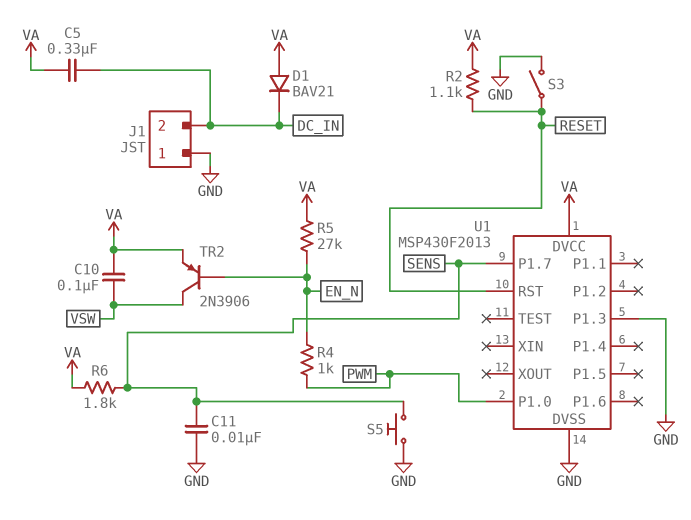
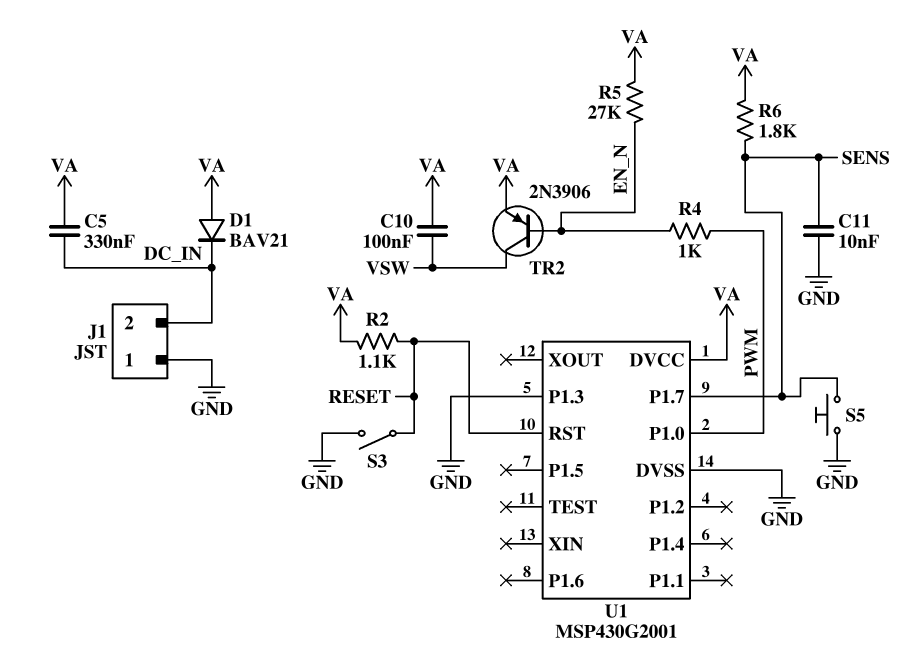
U1: MSP430F2013 -> MSP430G2001

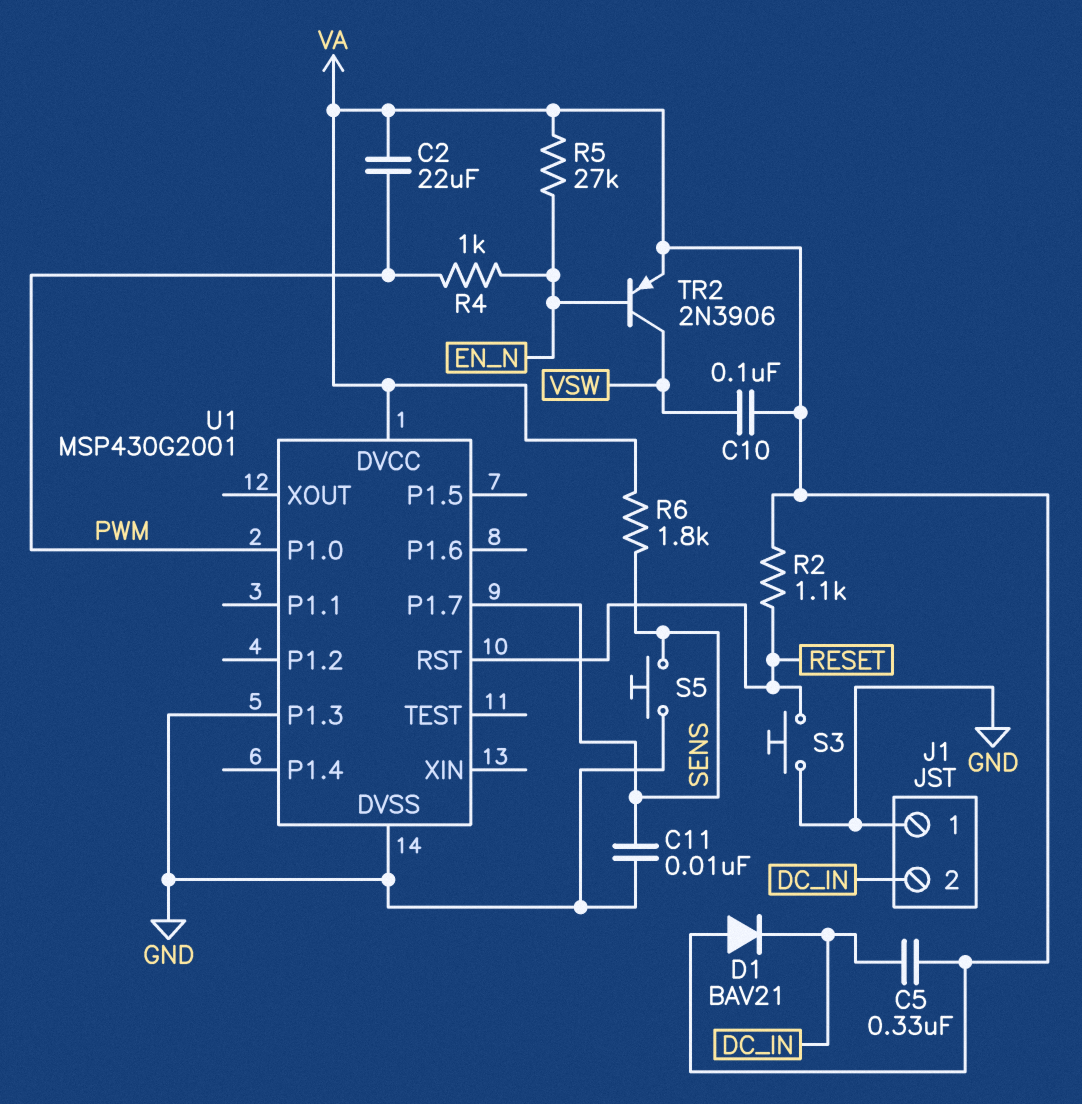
C2: none -> 22uF (PWM, VA)
S3: switch (GND, RESET) -> button (GND, RESET)

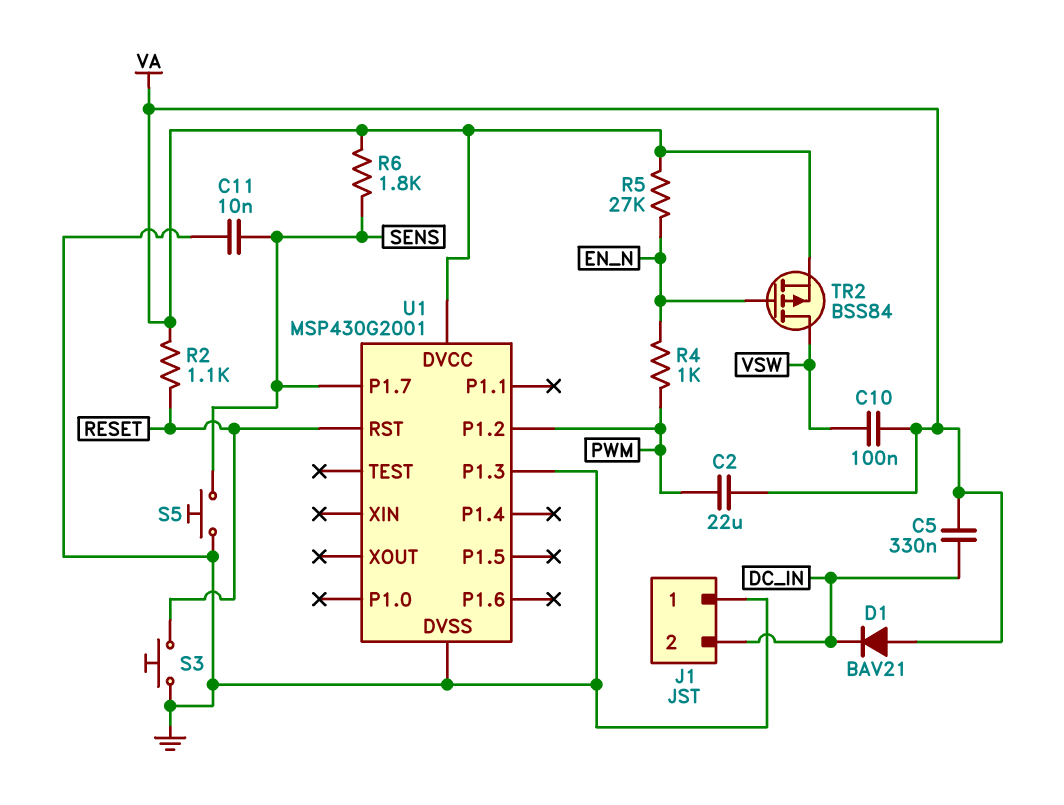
TR2: PNP 2N3906 (B EN_N, C VSW, E VA) -> PMOS BSS84 (G EN_N, D VSW, S VA)
U1 pin P1.0: PWM -> none
U1 pin P1.2: none -> PWM

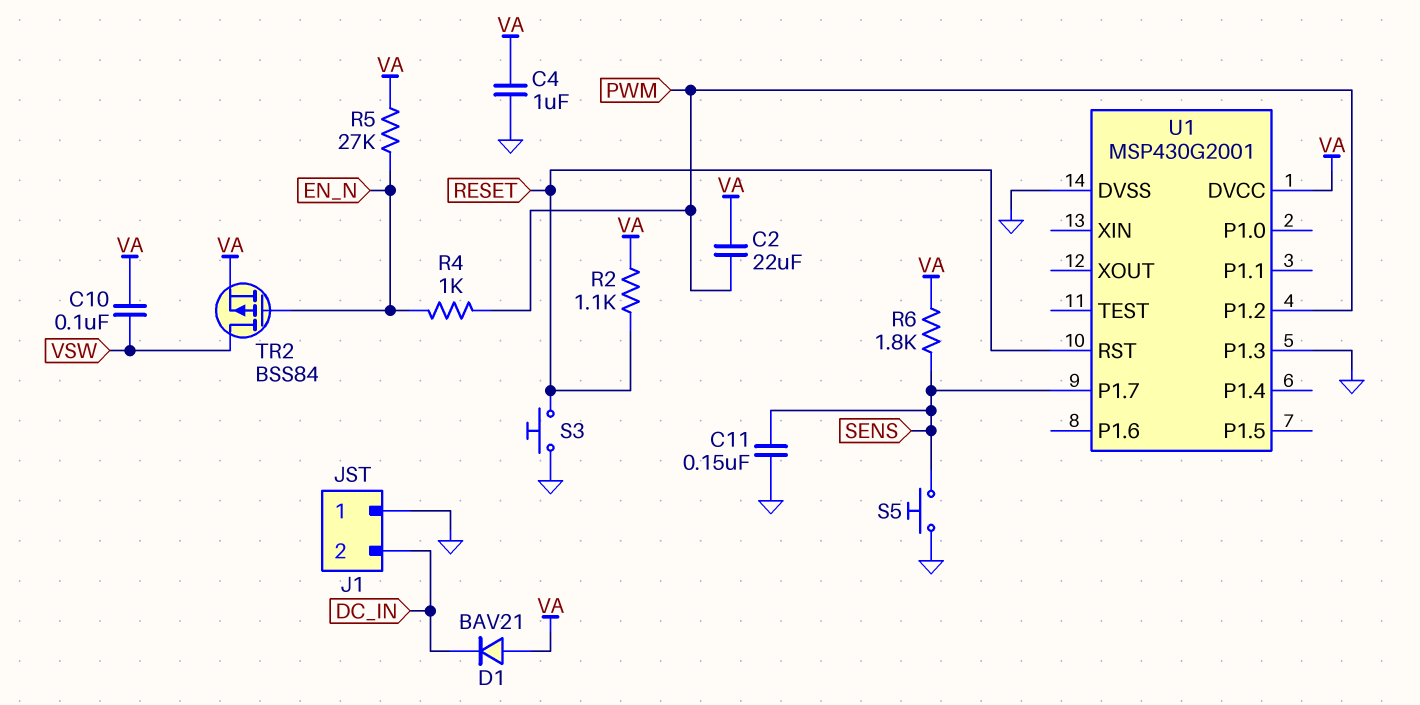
C4: none -> 1uF (GND, VA)
C5: 330nF (DC_IN, VA) -> none
C11: 10nF (GND, SENS) -> 150nF (GND, SENS)

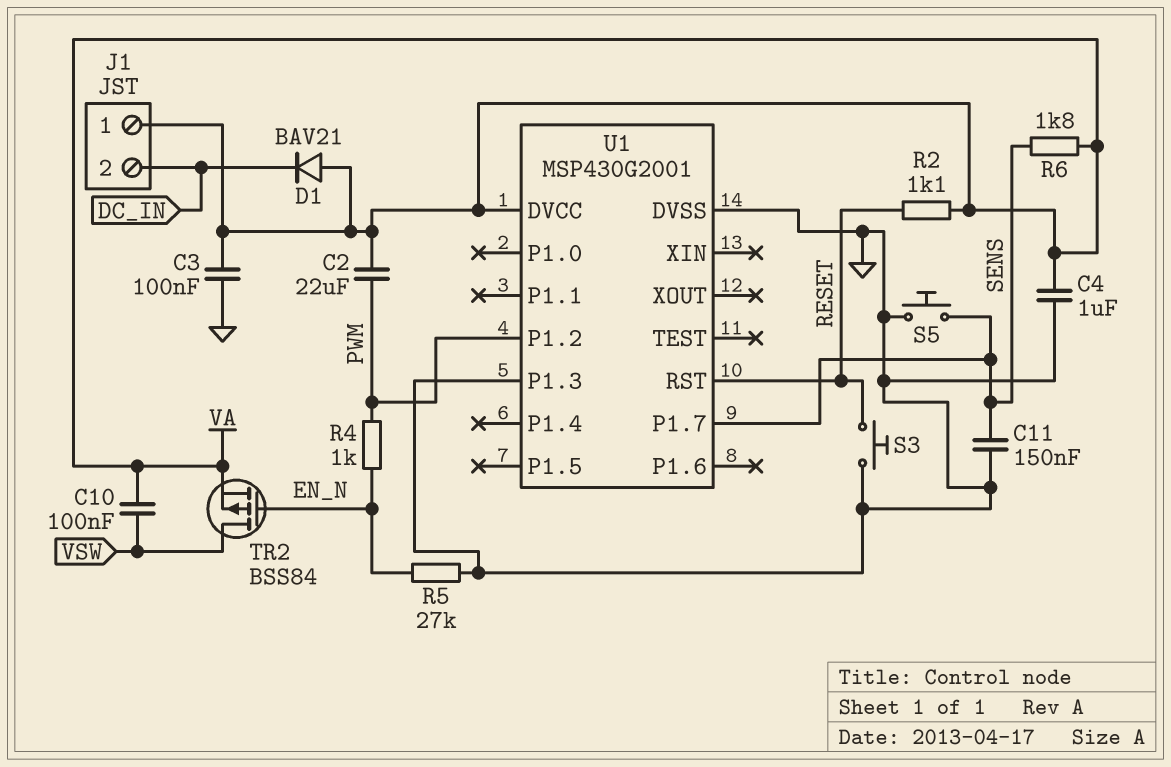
C3: none -> 100nF (GND, VA)
J1 pin 1: GND -> VA
R5: 27k (EN_N, VA) -> 27k (EN_N, GND)

